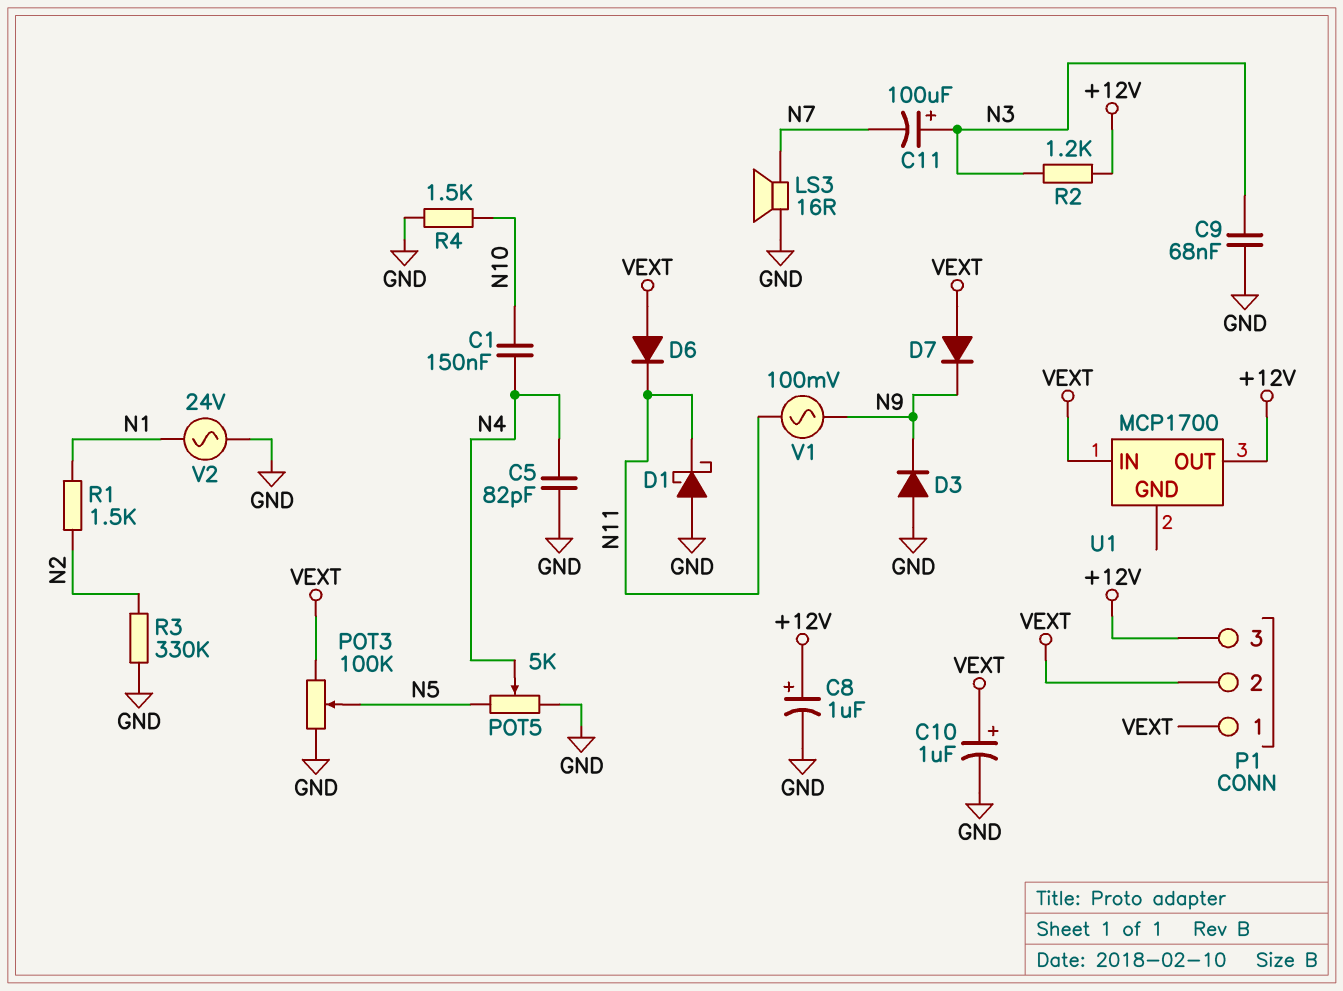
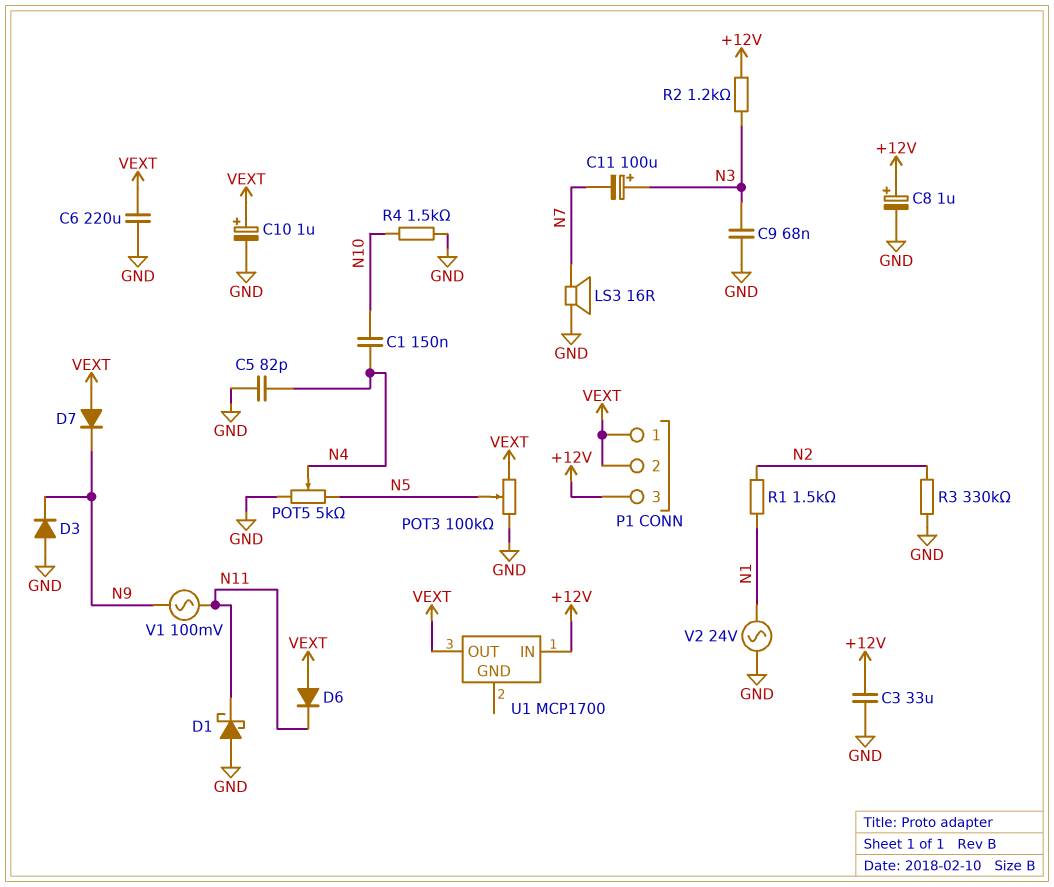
C3: none -> 33uF (+12V, GND)
C6: none -> 220uF (GND, VEXT)
U1 pin IN: VEXT -> +12V
U1 pin OUT: +12V -> VEXT

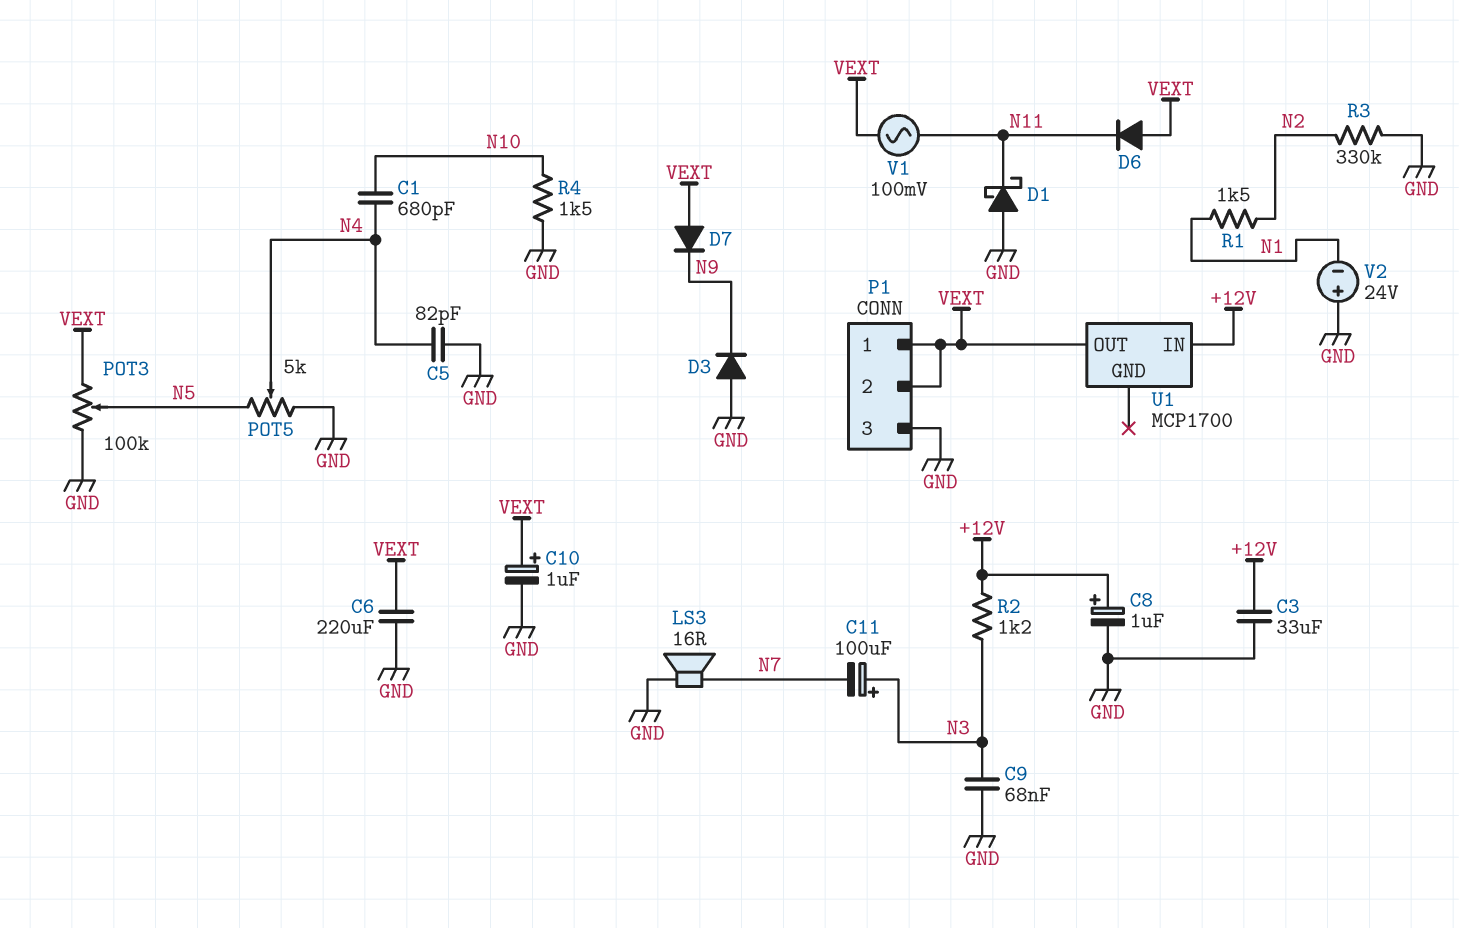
C1: 150nF (N4, N10) -> 680pF (N4, N10)
P1 pin 3: +12V -> GND
V1: AC 100mV (N9, N11) -> AC 100mV (N11, VEXT)
V2: AC 24V (GND, N1) -> 24V (plus GND, minus N1)

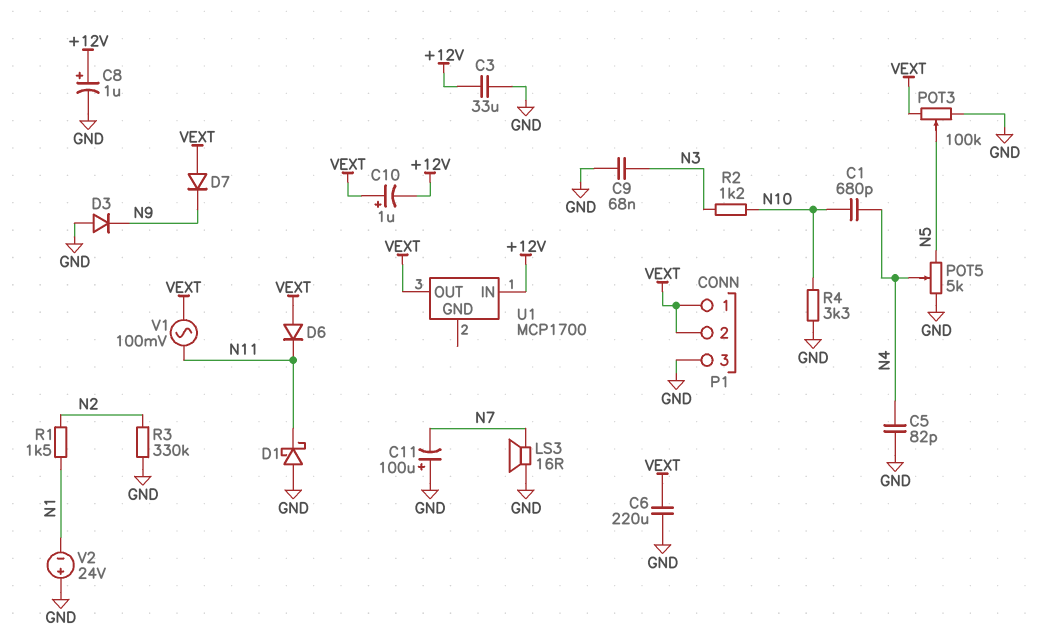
C10: 1uF (plus VEXT, minus GND) -> 1uF (plus VEXT, minus +12V)
C11: 100uF (plus N3, minus N7) -> 100uF (plus GND, minus N7)
R2: 1.2k (+12V, N3) -> 1.2k (N3, N10)
R4: 1.5k (GND, N10) -> 3.3k (GND, N10)

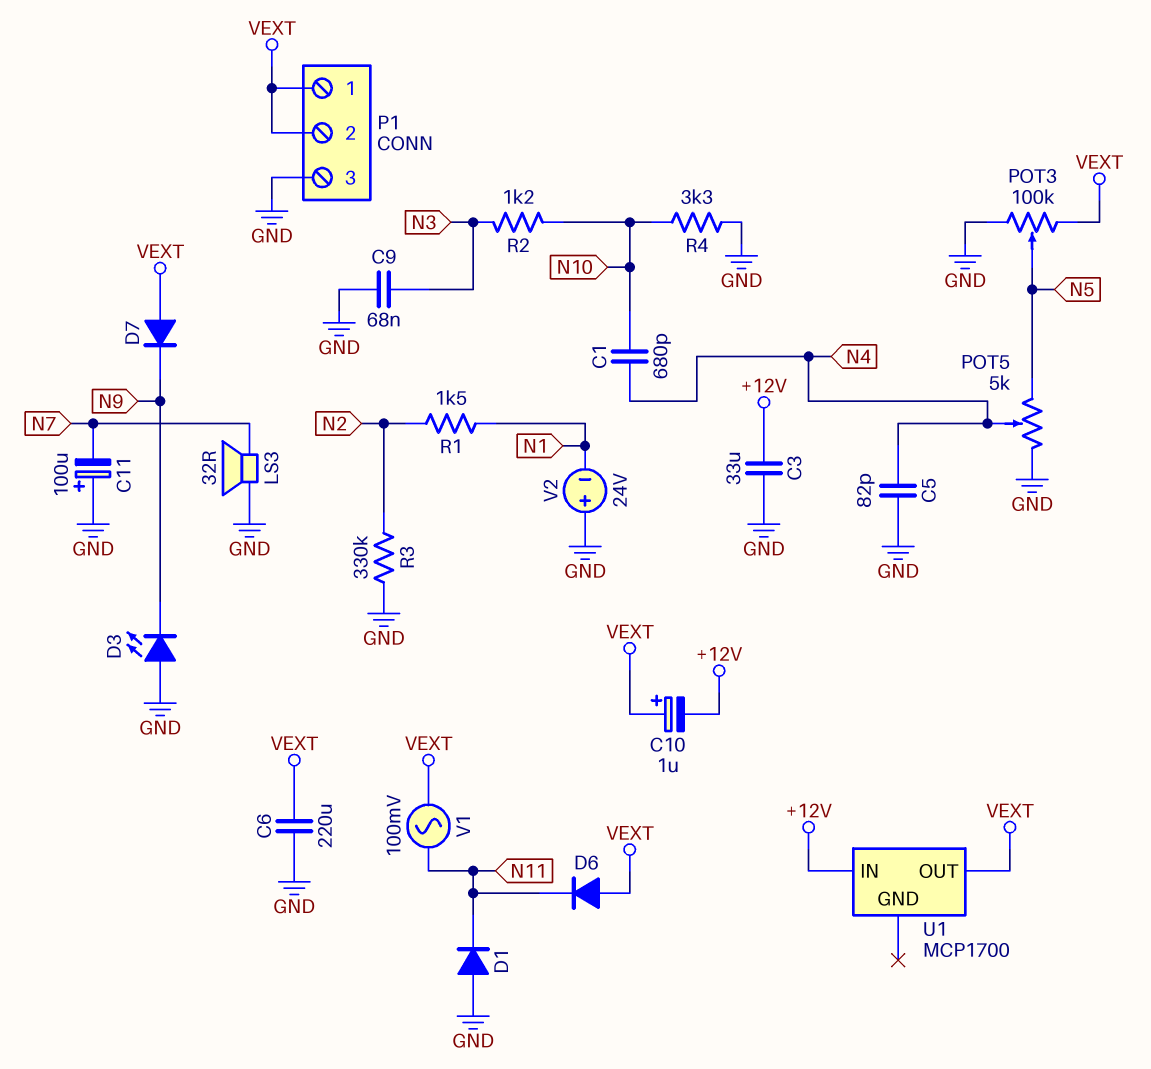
C8: 1uF (plus +12V, minus GND) -> none
D1: schottky (A GND, K N11) -> diode (A GND, K N11)
D3: diode (A GND, K N9) -> LED (A GND, K N9)
LS3: speaker 16R (GND, N7) -> speaker 32R (GND, N7)

